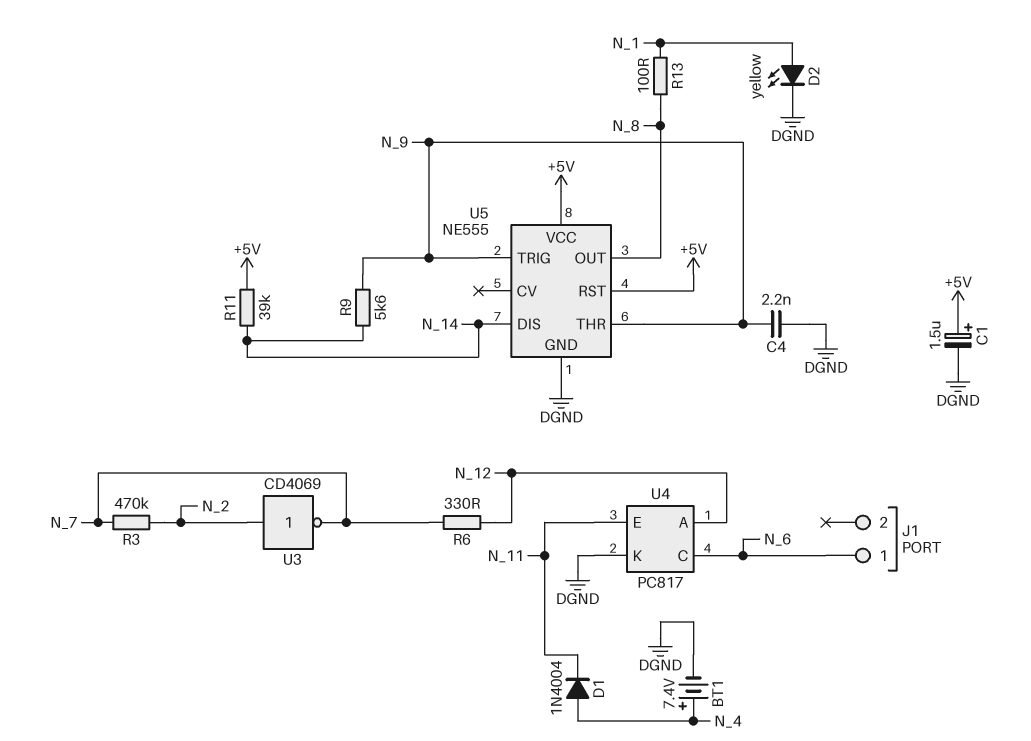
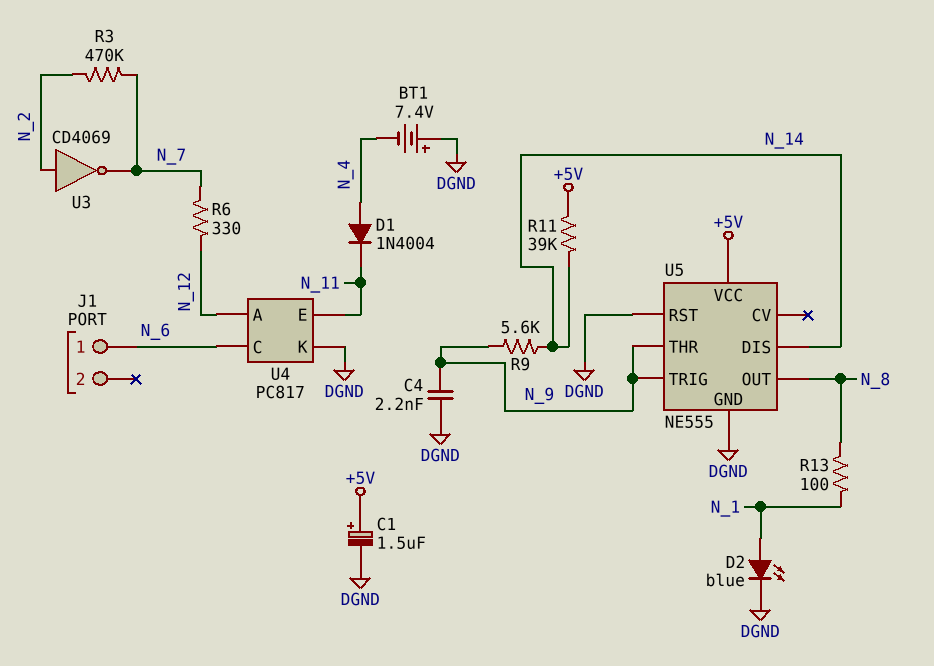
BT1: 7.4V (plus N_4, minus DGND) -> 7.4V (plus DGND, minus N_4)
D2: LED yellow (A N_1, K DGND) -> LED blue (A N_1, K DGND)
U5 pin RST: +5V -> DGND

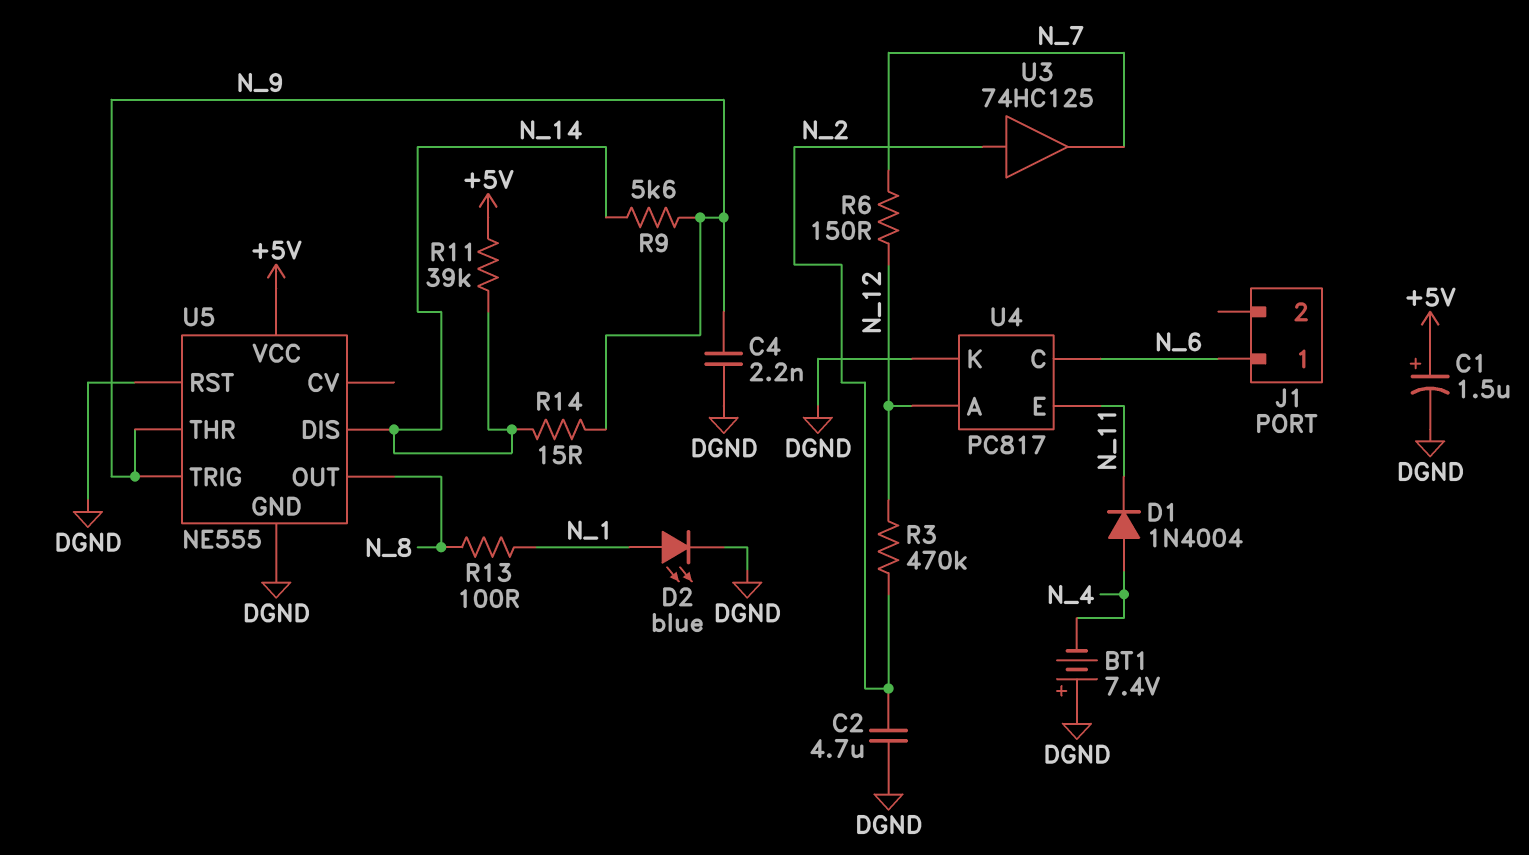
C2: none -> 4.7uF (DGND, N_2)
R3: 470k (N_2, N_7) -> 470k (N_2, N_12)
R6: 330 (N_7, N_12) -> 150 (N_7, N_12)
R14: none -> 15 (N_9, N_14)
U3: NOT CD4069 (in N_2, out N_7) -> buffer 74HC125 (in N_2, out N_7)

